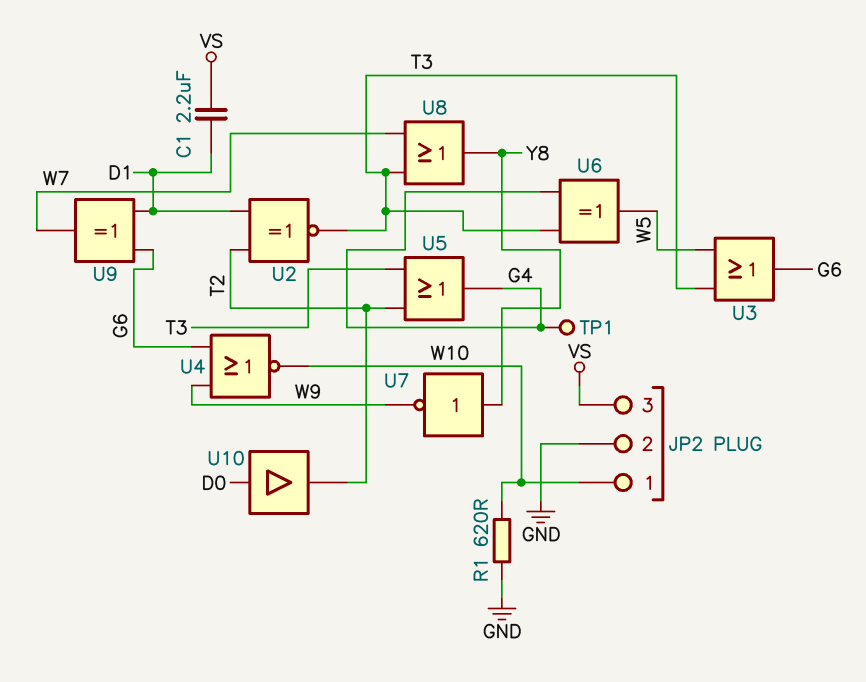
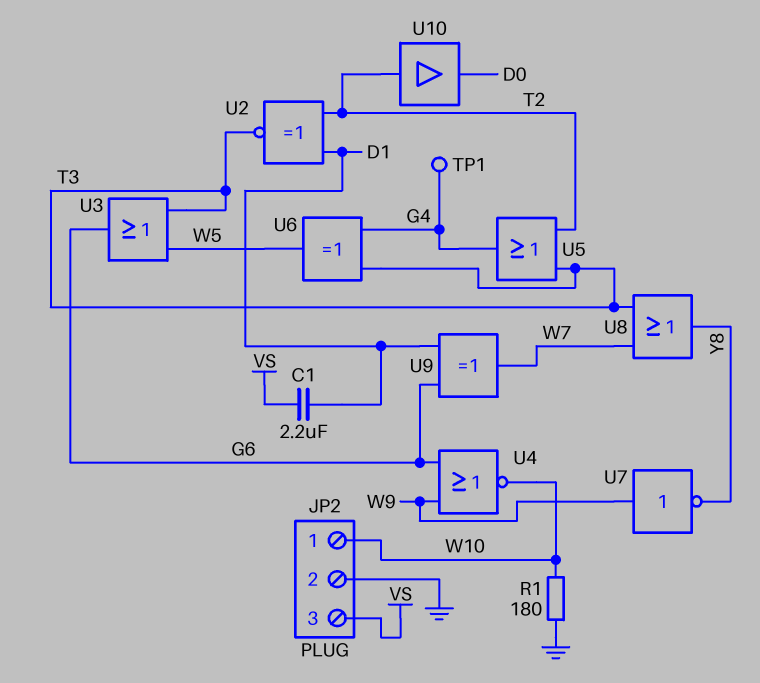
R1: 620 (GND, W10) -> 180 (GND, W10)
U7: NOT (in Y8, out W9) -> NOT (in W9, out Y8)
U10: buffer (in D0, out T2) -> buffer (in T2, out D0)

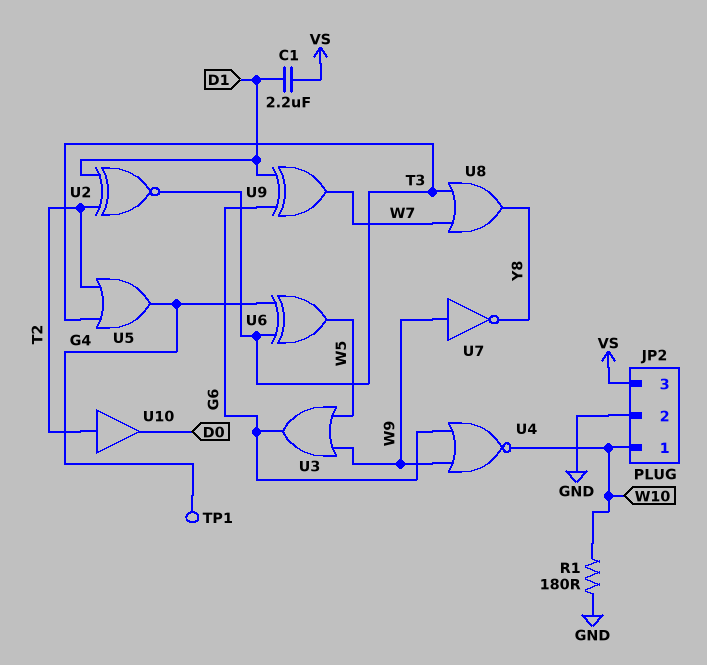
U3: OR (in T3, in W5, out G6) -> OR (in W5, in W9, out G6)

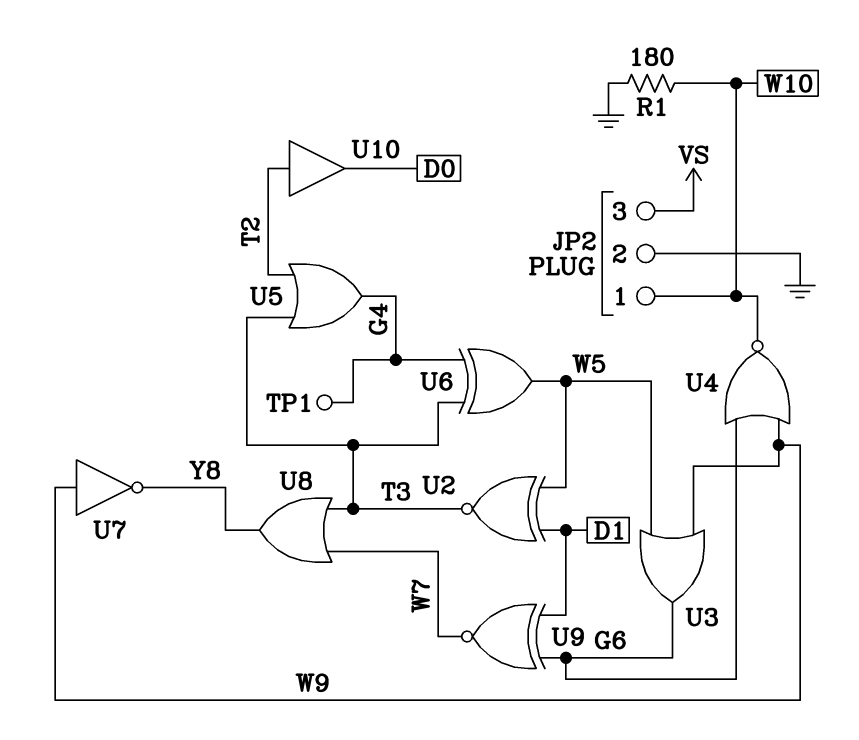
C1: 2.2uF (D1, VS) -> none
U2: XNOR (in D1, in T2, out T3) -> XNOR (in D1, in W5, out T3)
U9: XOR (in D1, in G6, out W7) -> XNOR (in D1, in G6, out W7)

